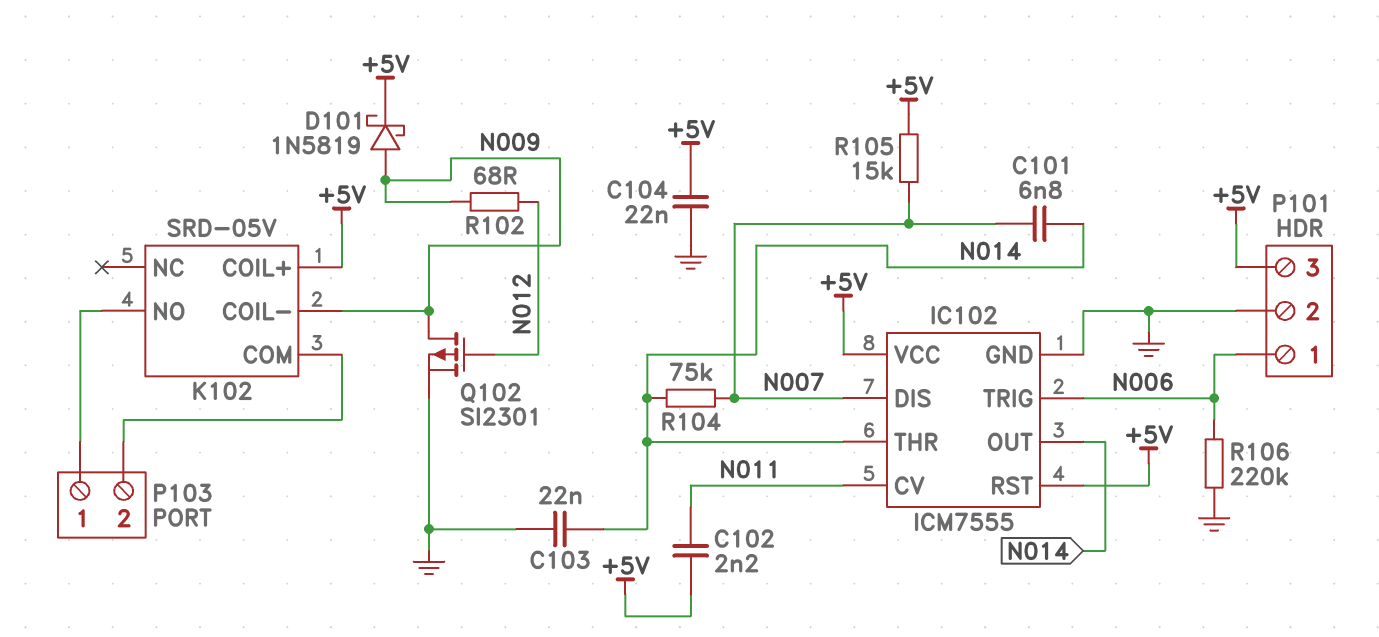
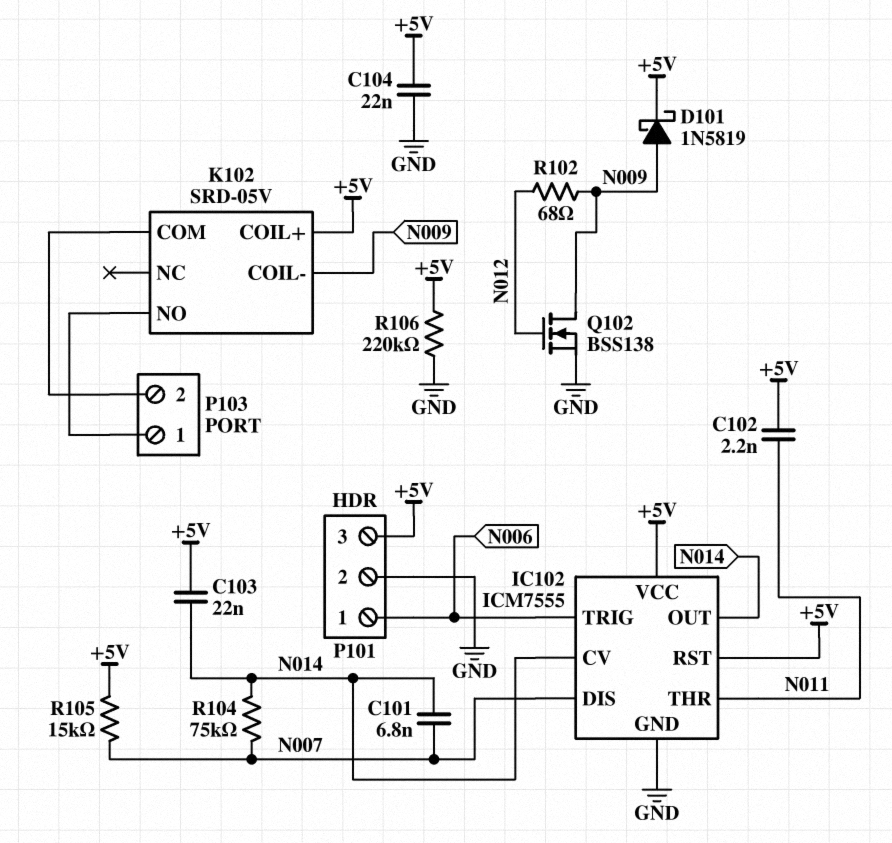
C103: 22nF (GND, N014) -> 22nF (+5V, N014)
IC102 pin CV: N011 -> N014
IC102 pin THR: N014 -> N011
Q102: PMOS SI2301 (G N012, D N009, S GND) -> NMOS BSS138 (G N012, D N009, S GND)
R106: 220k (GND, N006) -> 220k (+5V, GND)

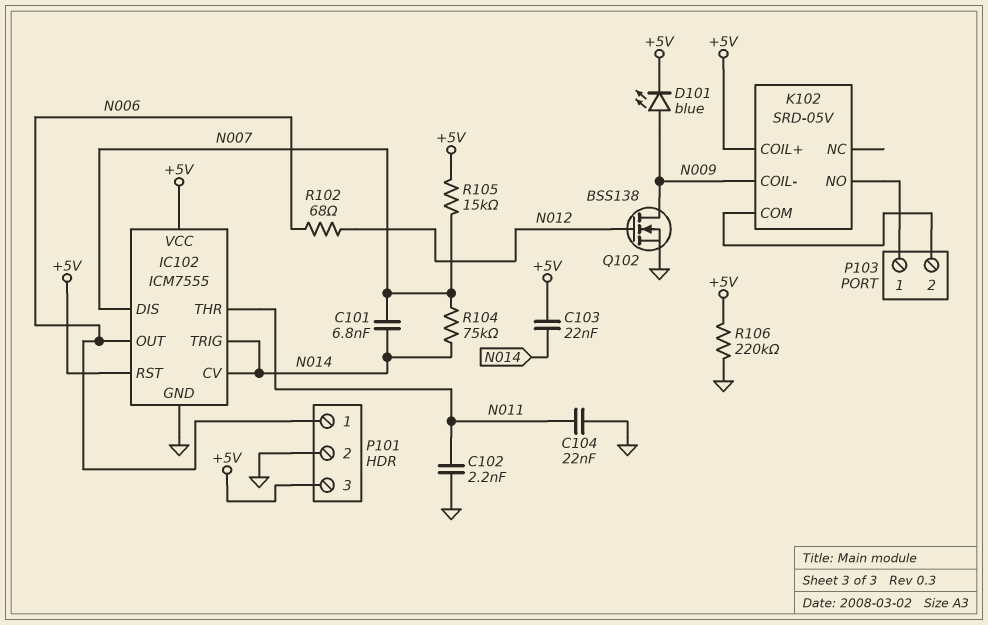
C102: 2.2nF (+5V, N011) -> 2.2nF (GND, N011)
C104: 22nF (+5V, GND) -> 22nF (GND, N011)
D101: schottky 1N5819 (A N009, K +5V) -> LED blue (A N009, K +5V)
IC102 pin OUT: N014 -> N006
IC102 pin TRIG: N006 -> N014
R102: 68 (N009, N012) -> 68 (N006, N012)

